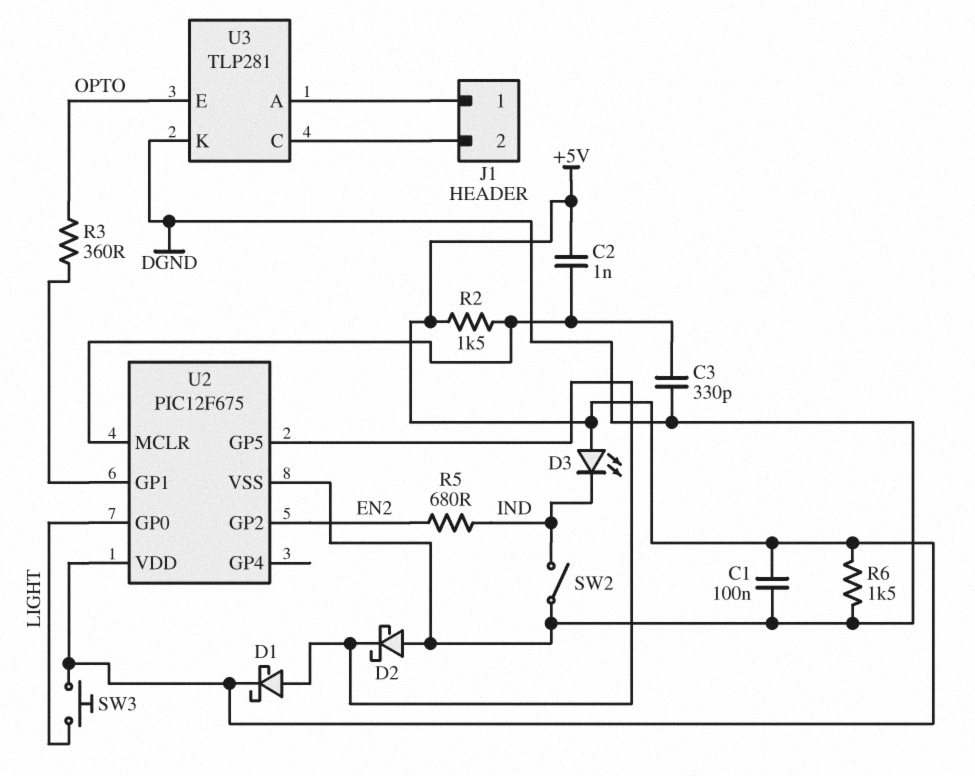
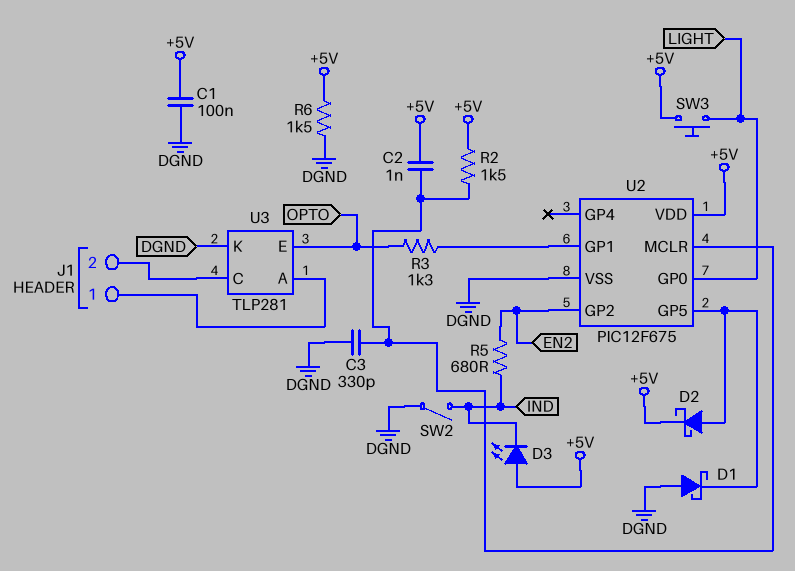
D1: schottky (A U2/GP5, K +5V) -> schottky (A DGND, K U2/GP5)
D2: schottky (A DGND, K U2/GP5) -> schottky (A U2/GP5, K +5V)
R3: 360 (OPTO, U2/GP1) -> 1.3k (OPTO, U2/GP1)

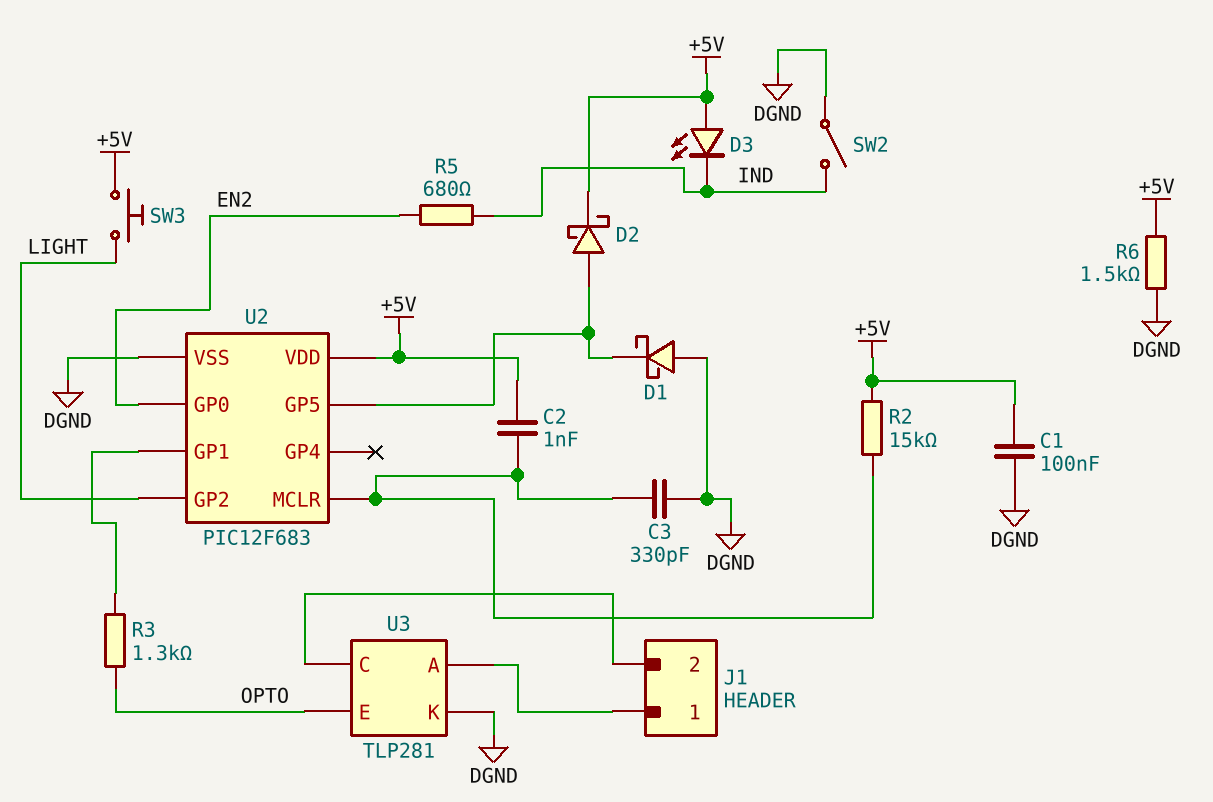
R2: 1.5k (+5V, U2/MCLR) -> 15k (+5V, U2/MCLR)
U2: PIC12F675 -> PIC12F683
U2 pin GP0: LIGHT -> EN2
U2 pin GP2: EN2 -> LIGHT

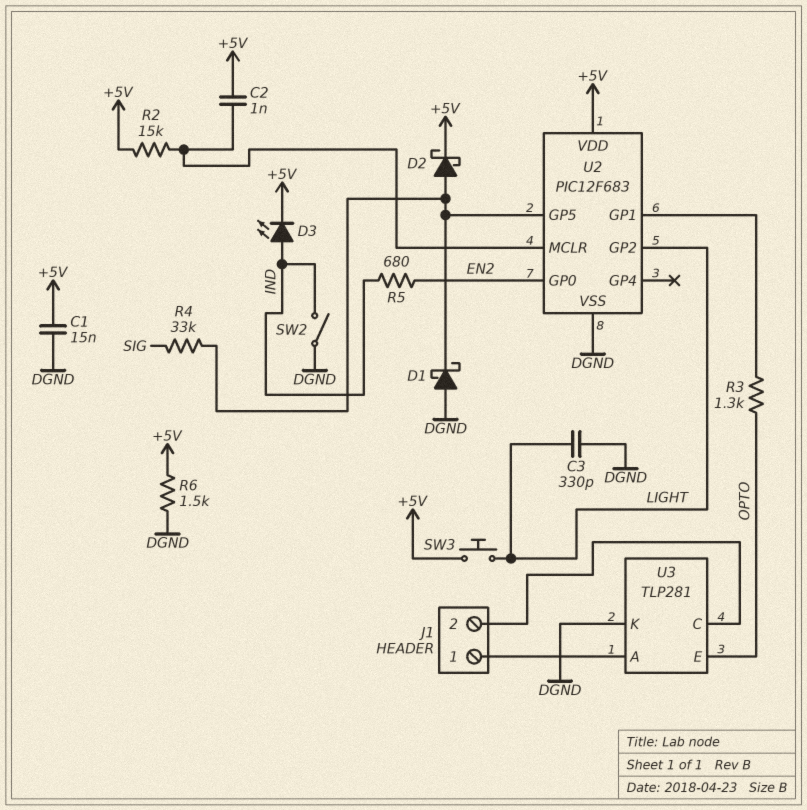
C1: 100nF (+5V, DGND) -> 15nF (+5V, DGND)
C3: 330pF (DGND, U2/MCLR) -> 330pF (DGND, LIGHT)
D3: LED (A +5V, K IND) -> LED (A IND, K +5V)
R4: none -> 33k (SIG, U2/GP5)

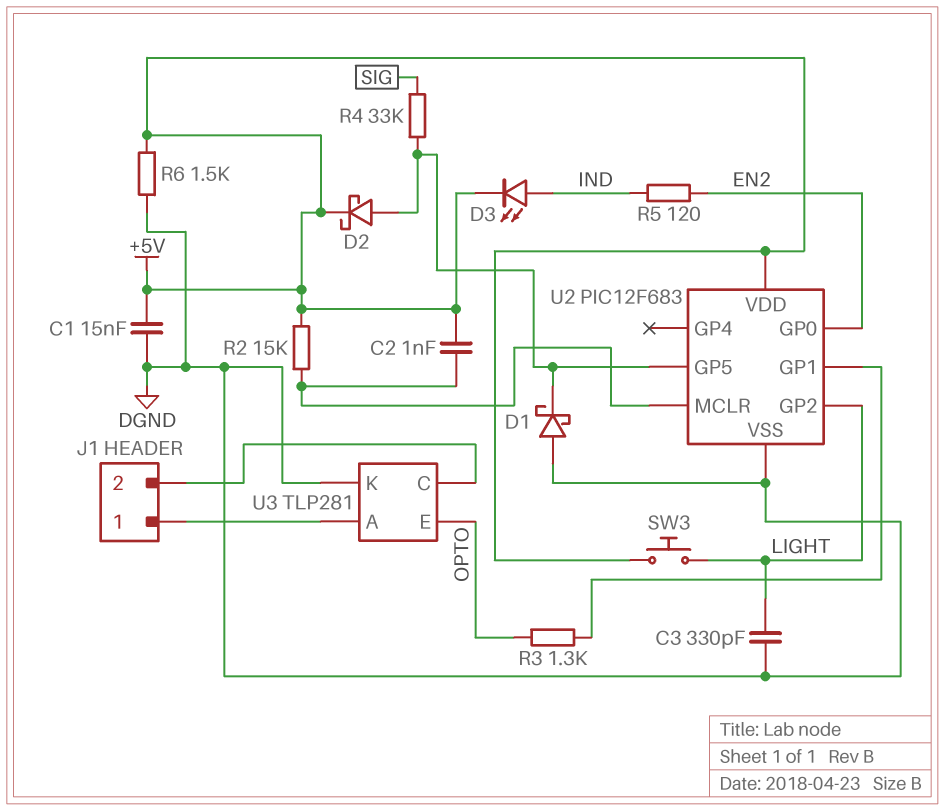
R5: 680 (EN2, IND) -> 120 (EN2, IND)
SW2: switch (DGND, IND) -> none

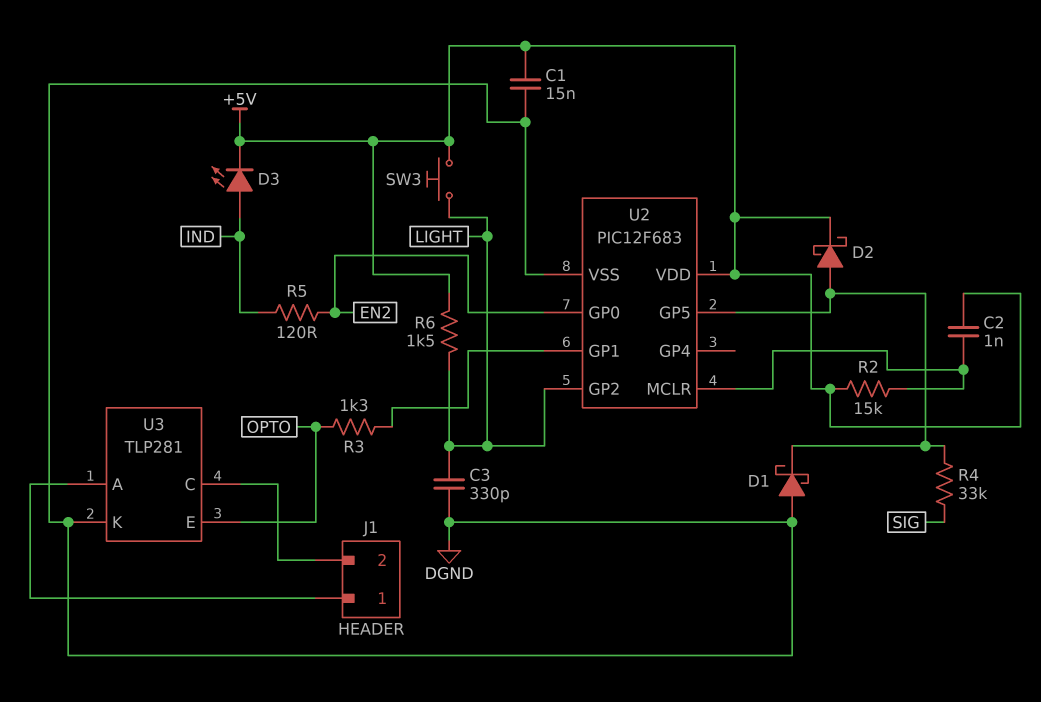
R6: 1.5k (+5V, DGND) -> 1.5k (+5V, LIGHT)

